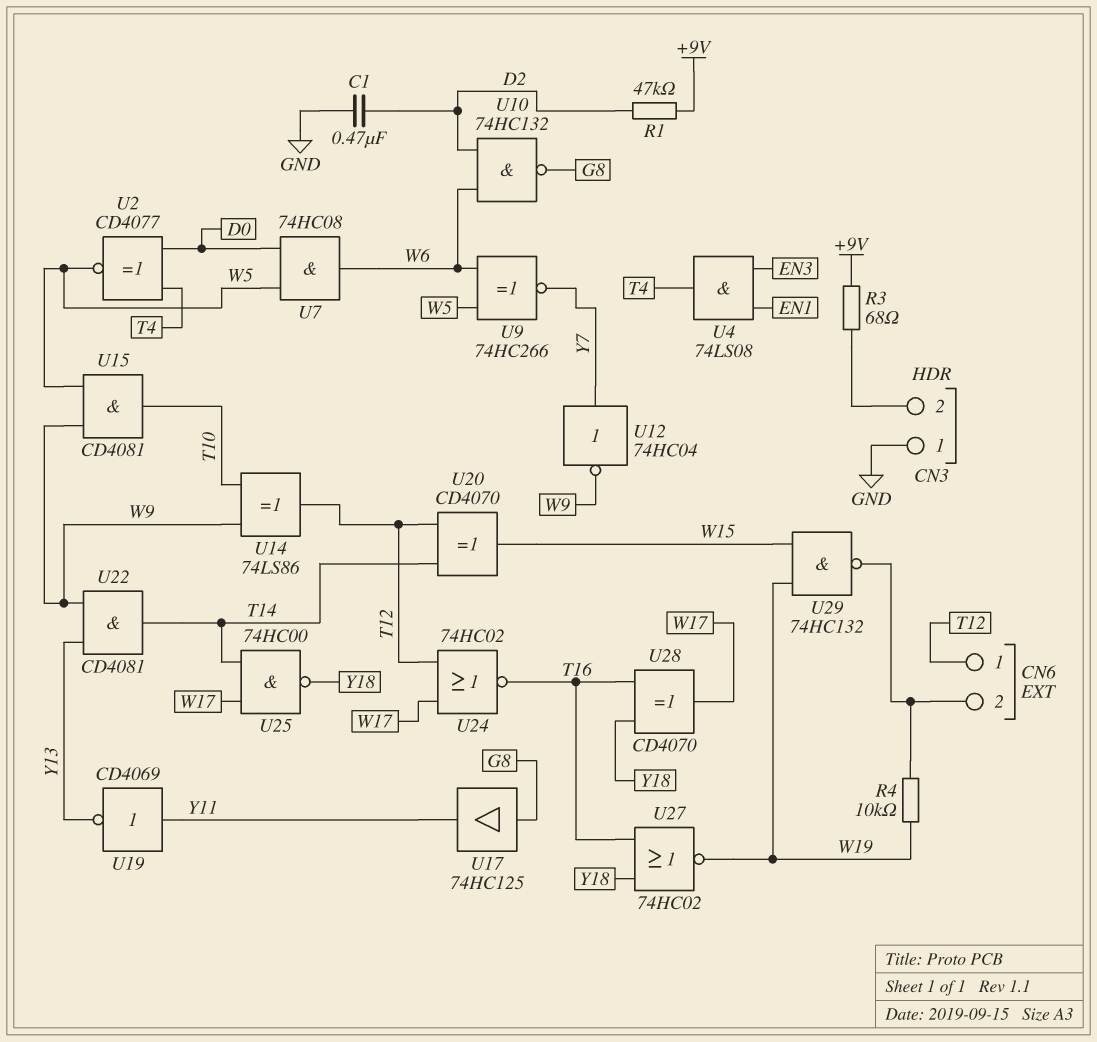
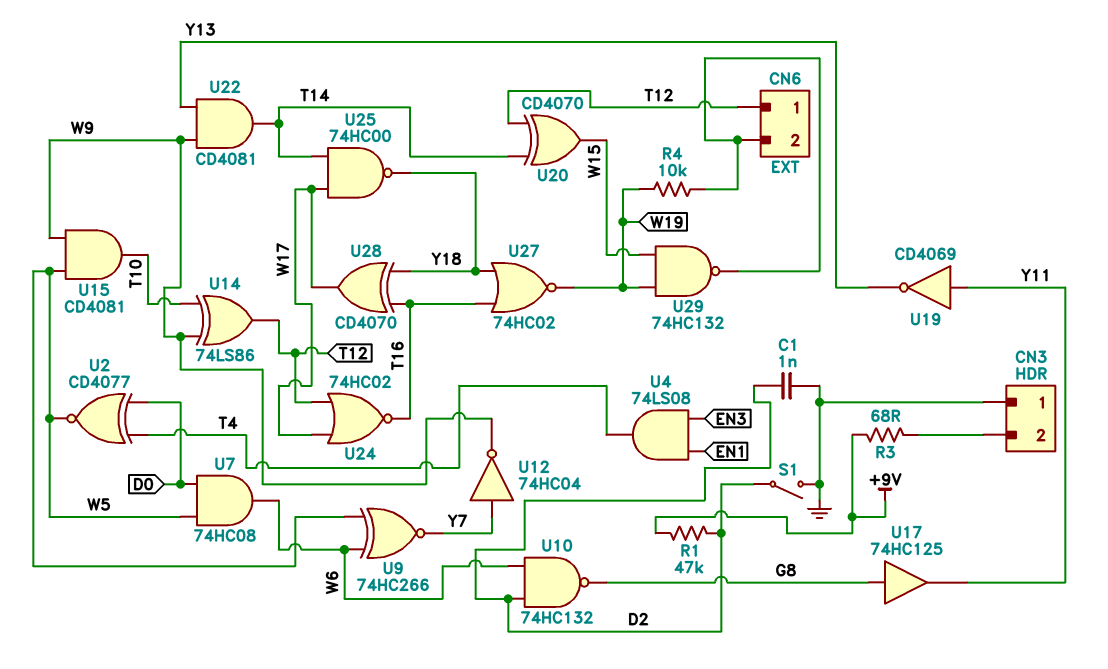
C1: 470nF (D2, GND) -> 1nF (D2, GND)
S1: none -> switch (D2, GND)

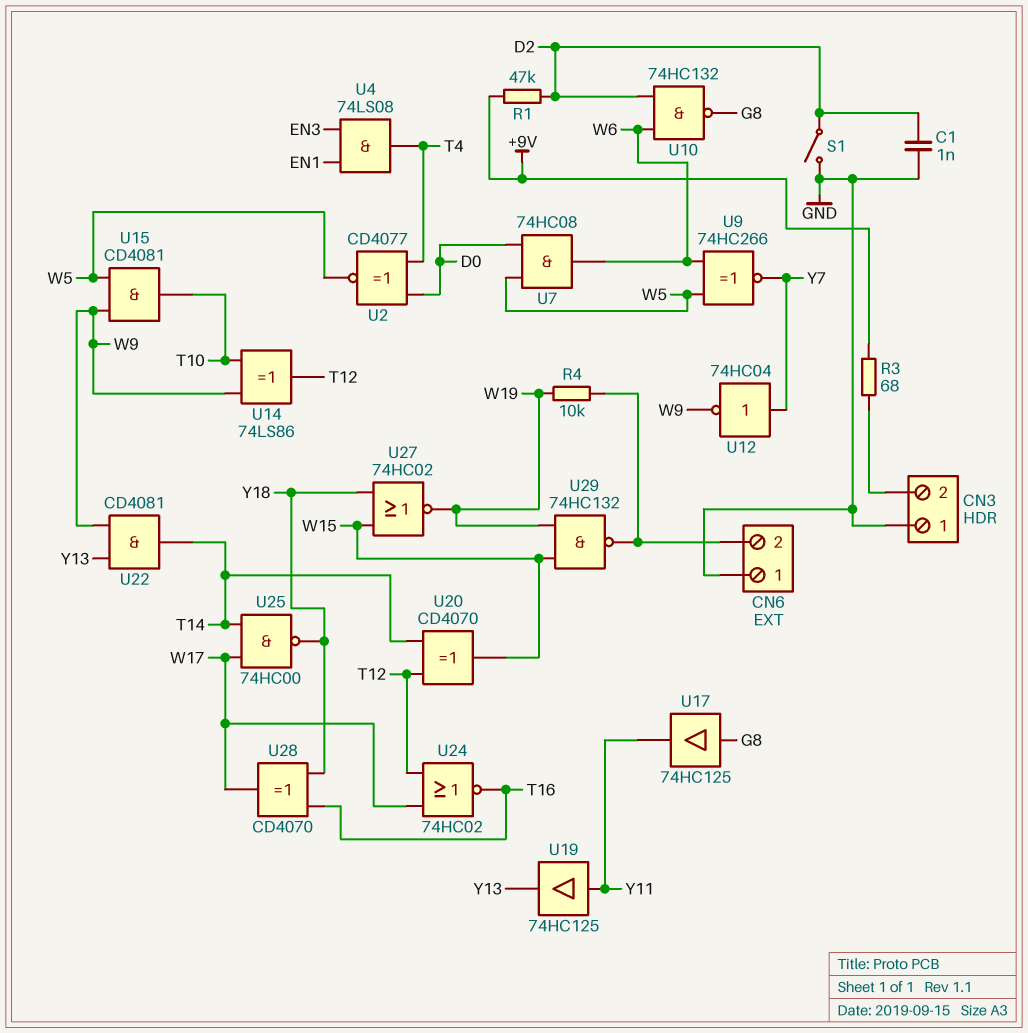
CN6 pin 1: T12 -> GND
U19: NOT CD4069 (in Y11, out Y13) -> buffer 74HC125 (in Y11, out Y13)
U27: NOR 74HC02 (in T16, in Y18, out W19) -> NOR 74HC02 (in W15, in Y18, out W19)

